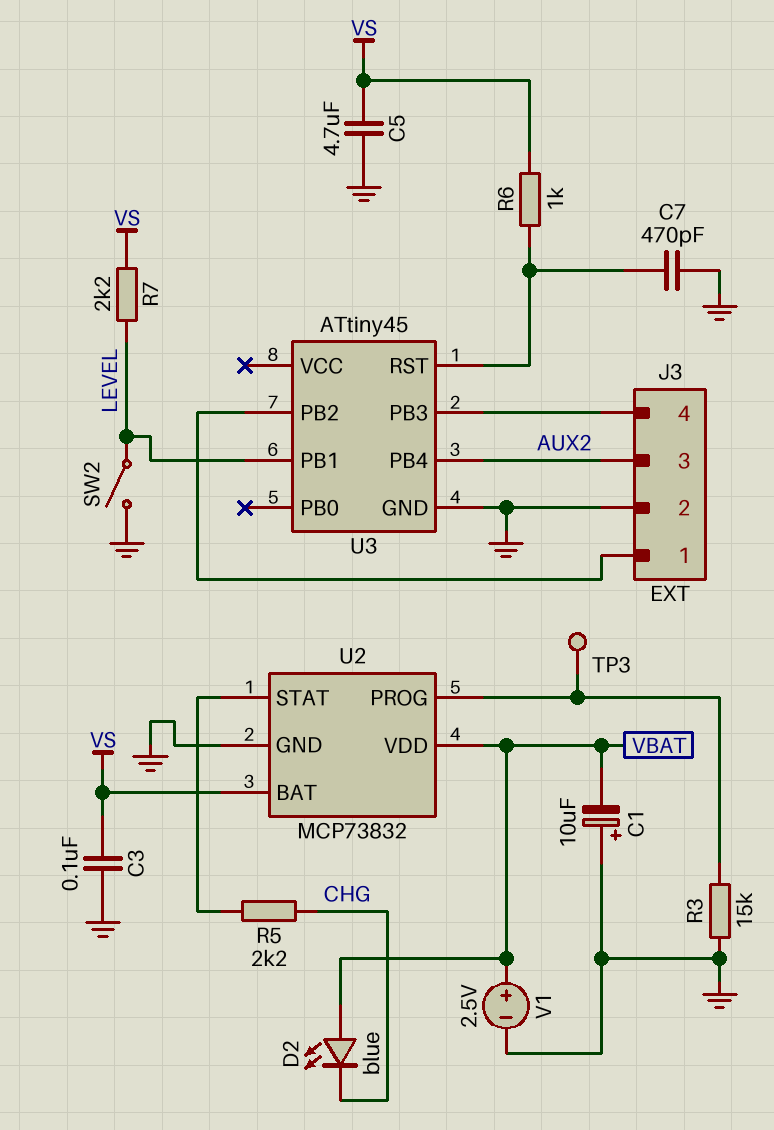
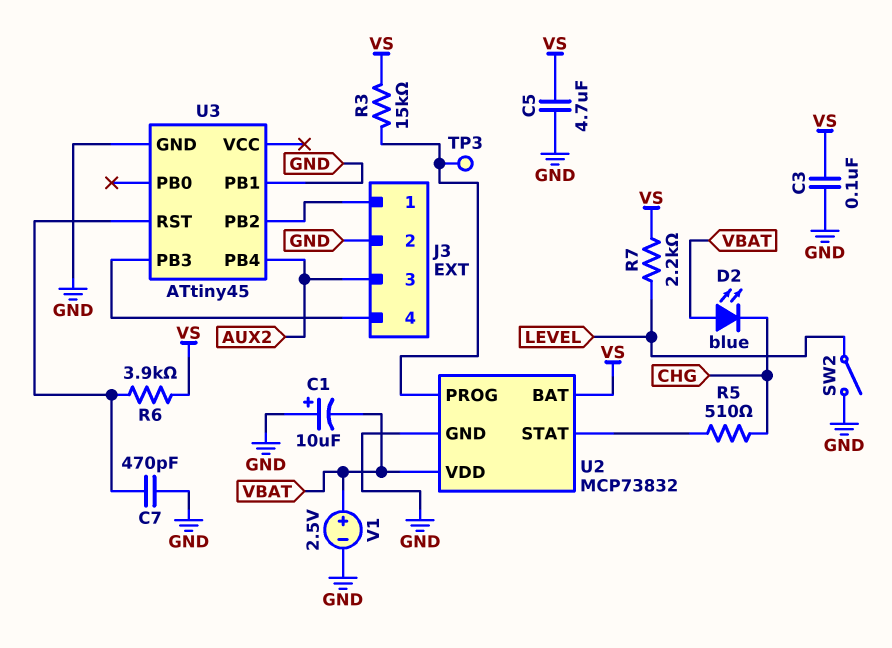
R3: 15k (GND, U2/PROG) -> 15k (U2/PROG, VS)
R5: 2.2k (CHG, U2/STAT) -> 510 (CHG, U2/STAT)
R6: 1k (U3/RST, VS) -> 3.9k (U3/RST, VS)
U3 pin PB1: LEVEL -> GND

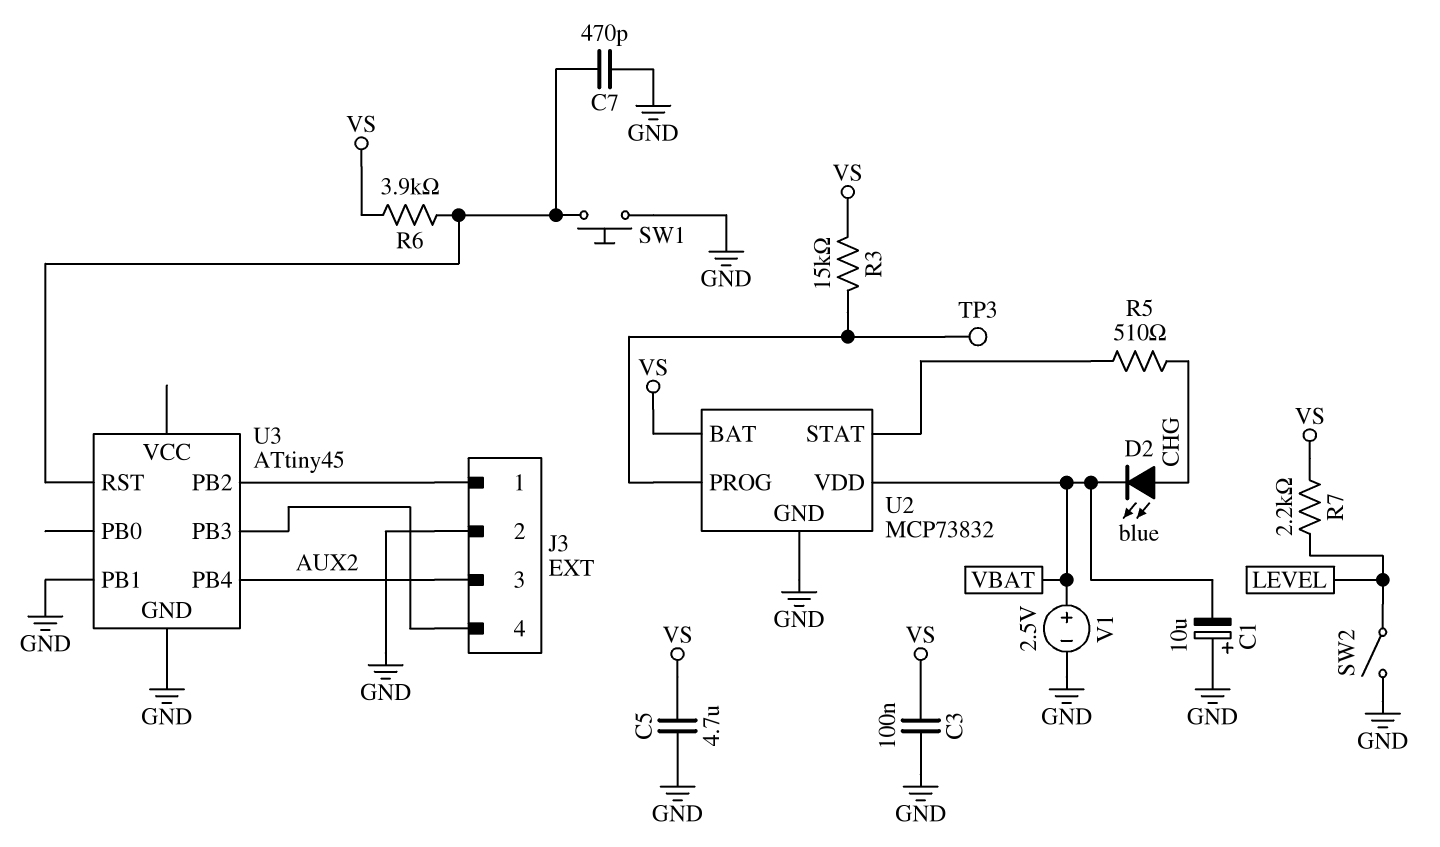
D2: LED blue (A VBAT, K CHG) -> LED blue (A CHG, K VBAT)
SW1: none -> button (GND, U3/RST)

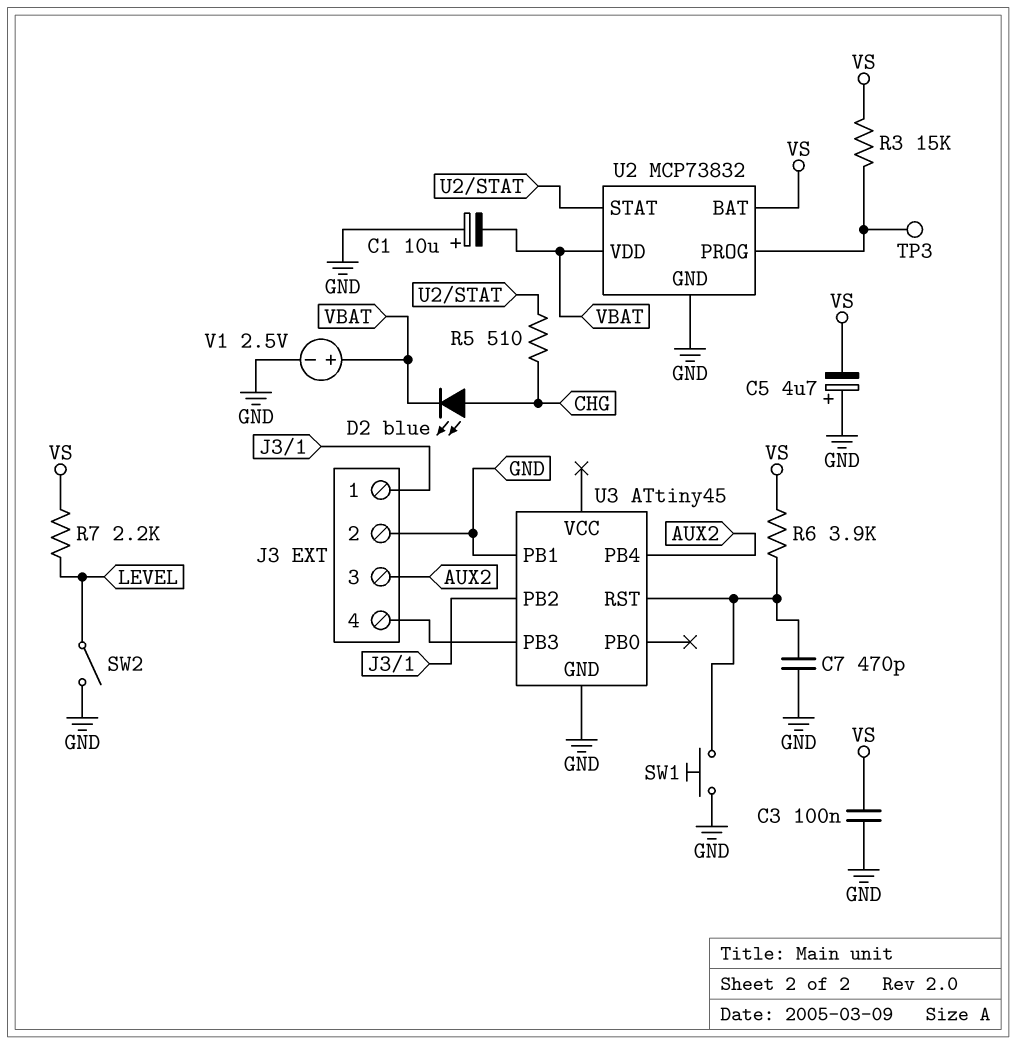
C5: 4.7uF (GND, VS) -> 4.7uF (plus GND, minus VS)

